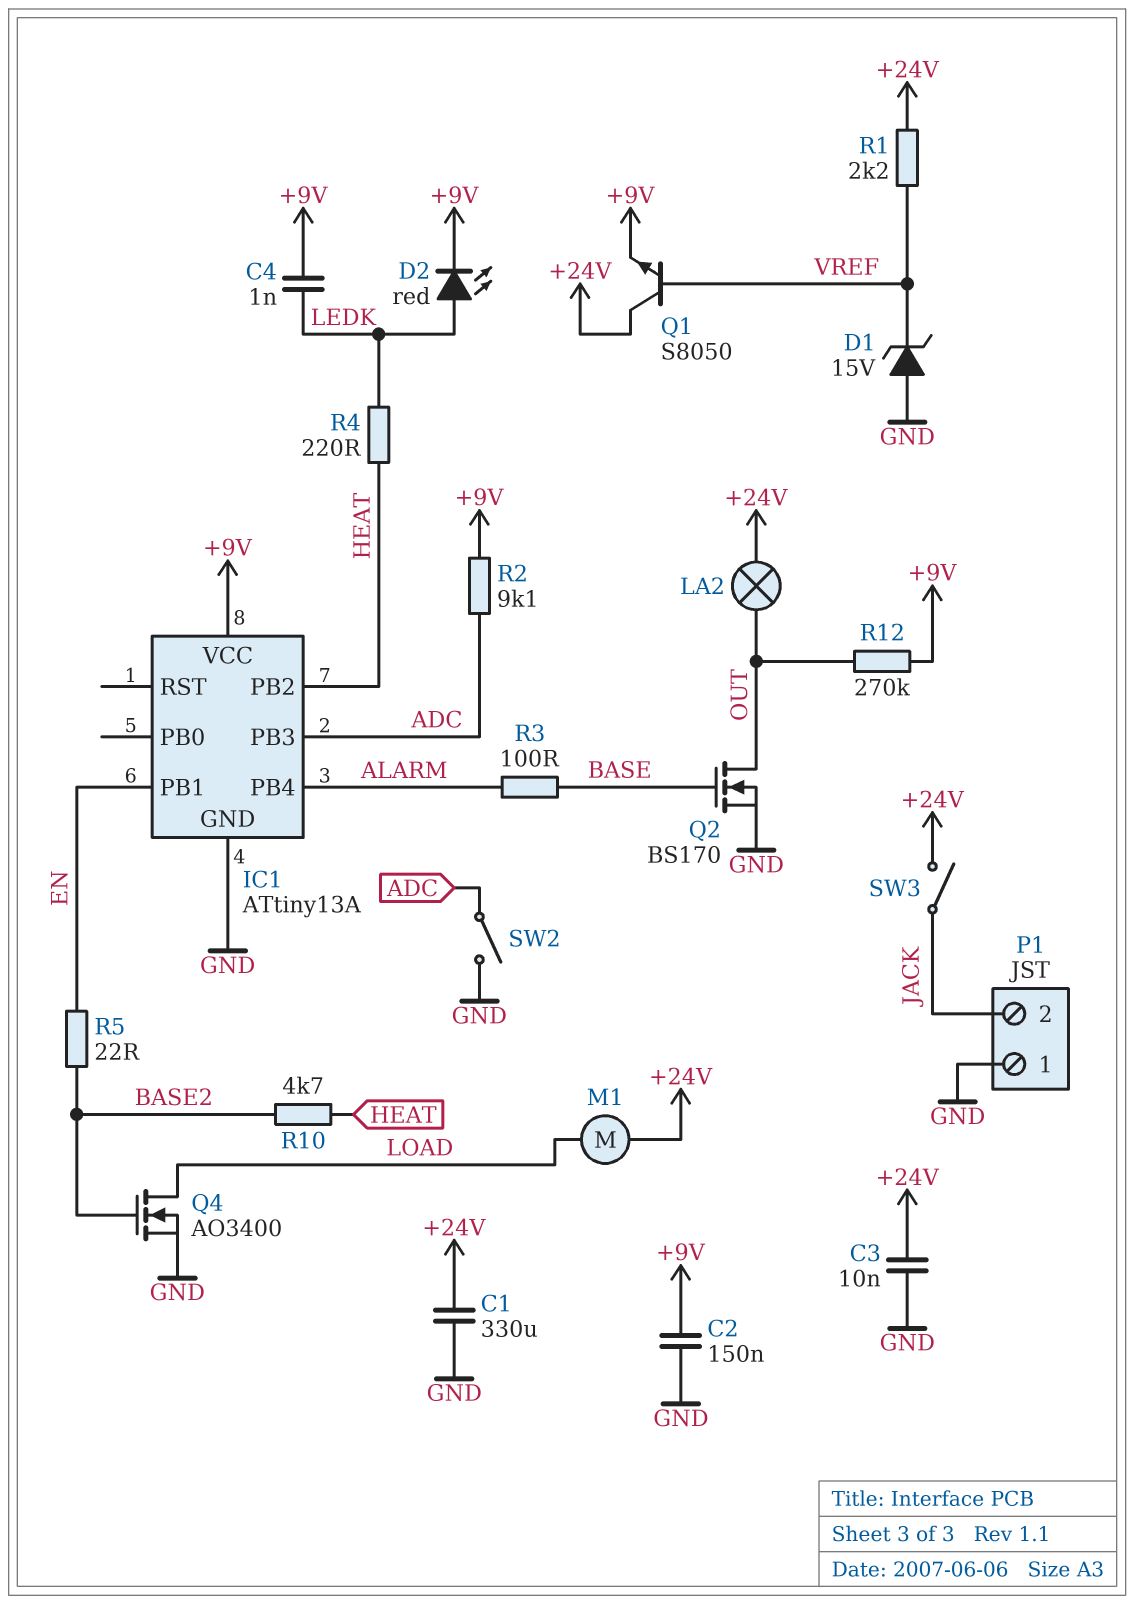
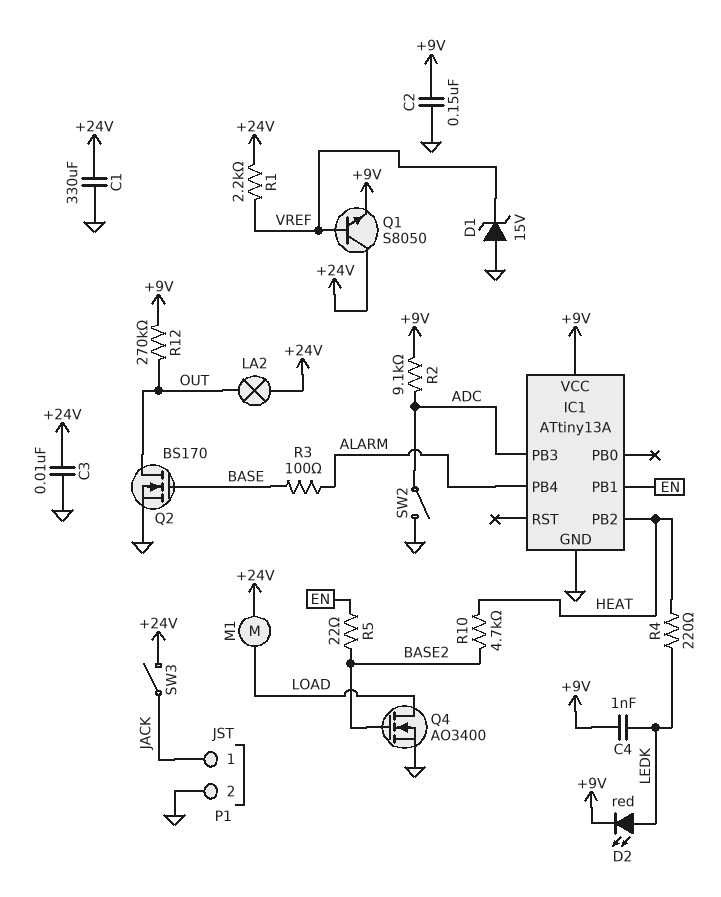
P1 pin 1: GND -> JACK
P1 pin 2: JACK -> GND

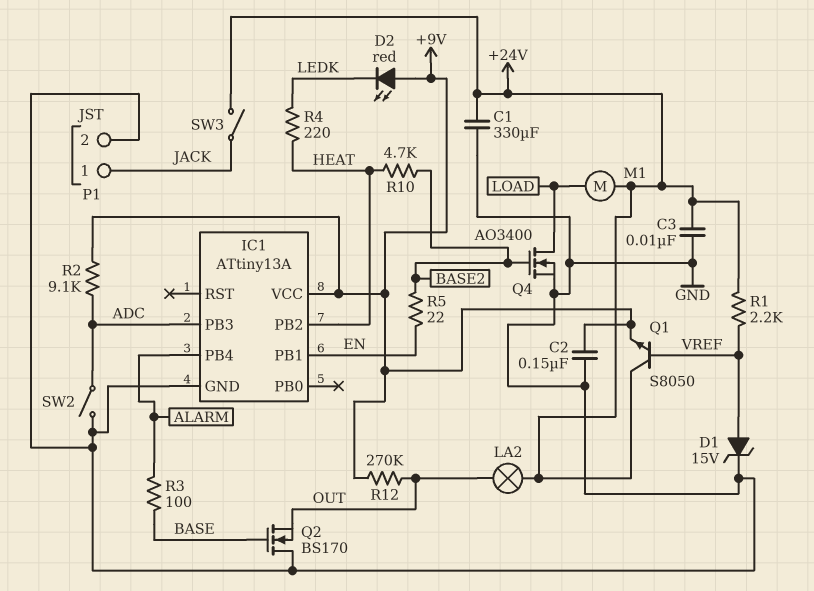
C4: 1nF (+9V, LEDK) -> none
D1: zener 15V (A GND, K VREF) -> zener 15V (A VREF, K GND)
D2: LED red (A LEDK, K +9V) -> LED red (A +9V, K LEDK)
Q2: NMOS BS170 (G BASE, D OUT, S GND) -> NMOS BS170 (G BASE, D GND, S OUT)

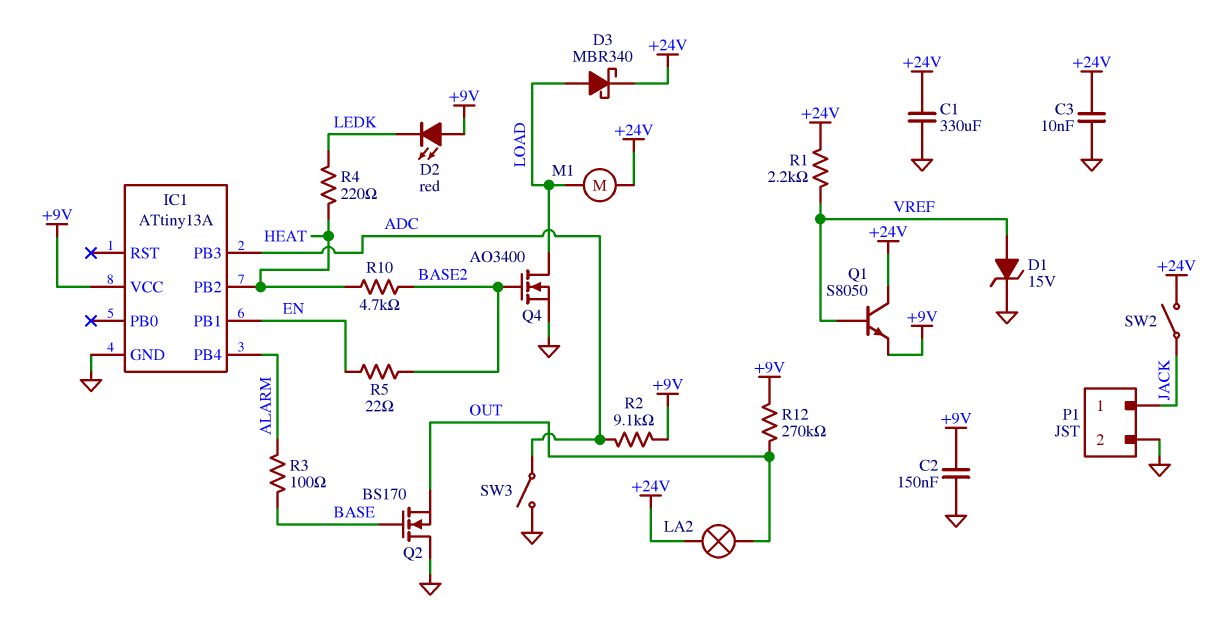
D3: none -> schottky MBR340 (A LOAD, K +24V)
SW2: switch (ADC, GND) -> switch (+24V, JACK)
SW3: switch (+24V, JACK) -> switch (ADC, GND)

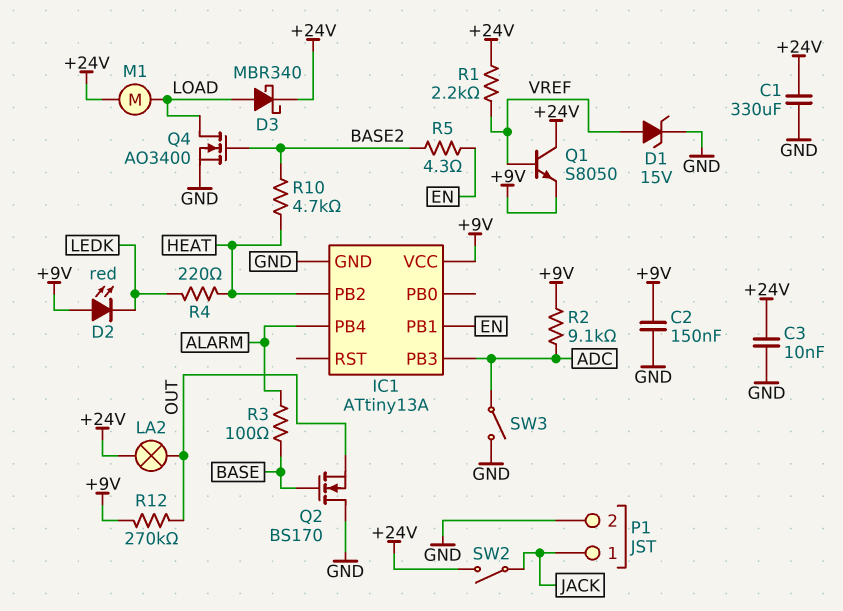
R5: 22 (BASE2, EN) -> 4.3 (BASE2, EN)

